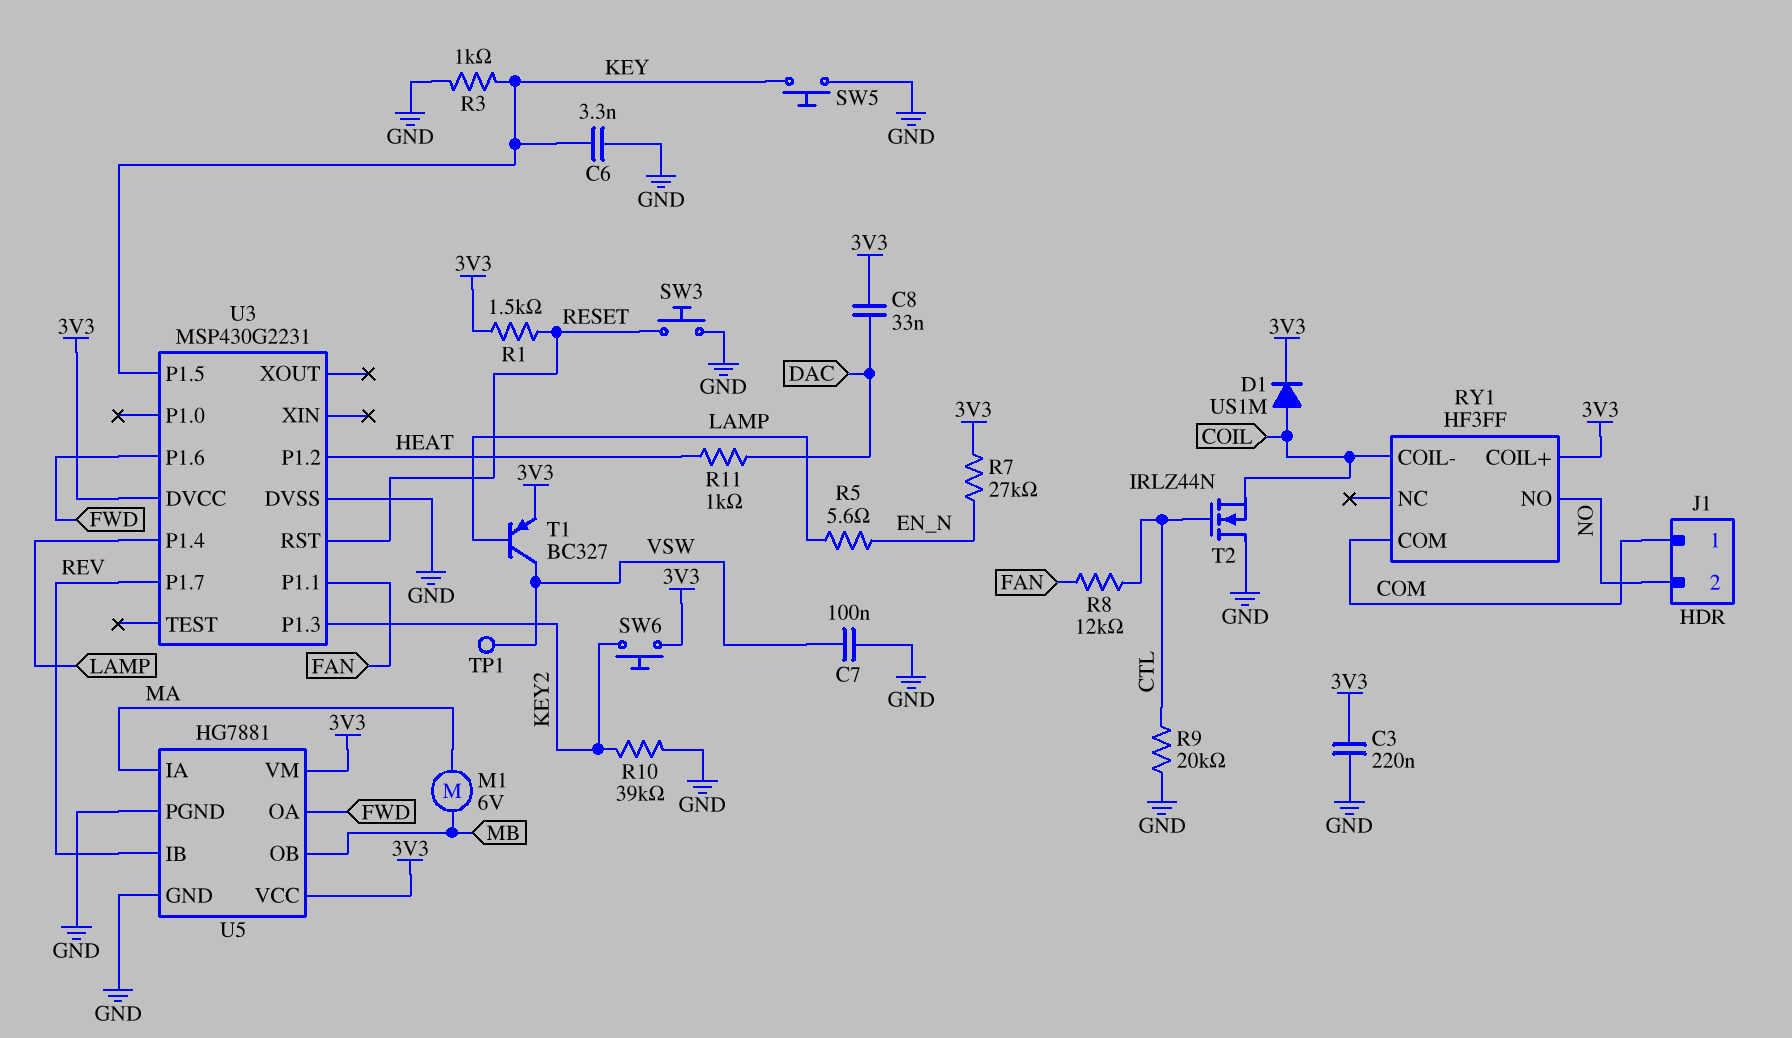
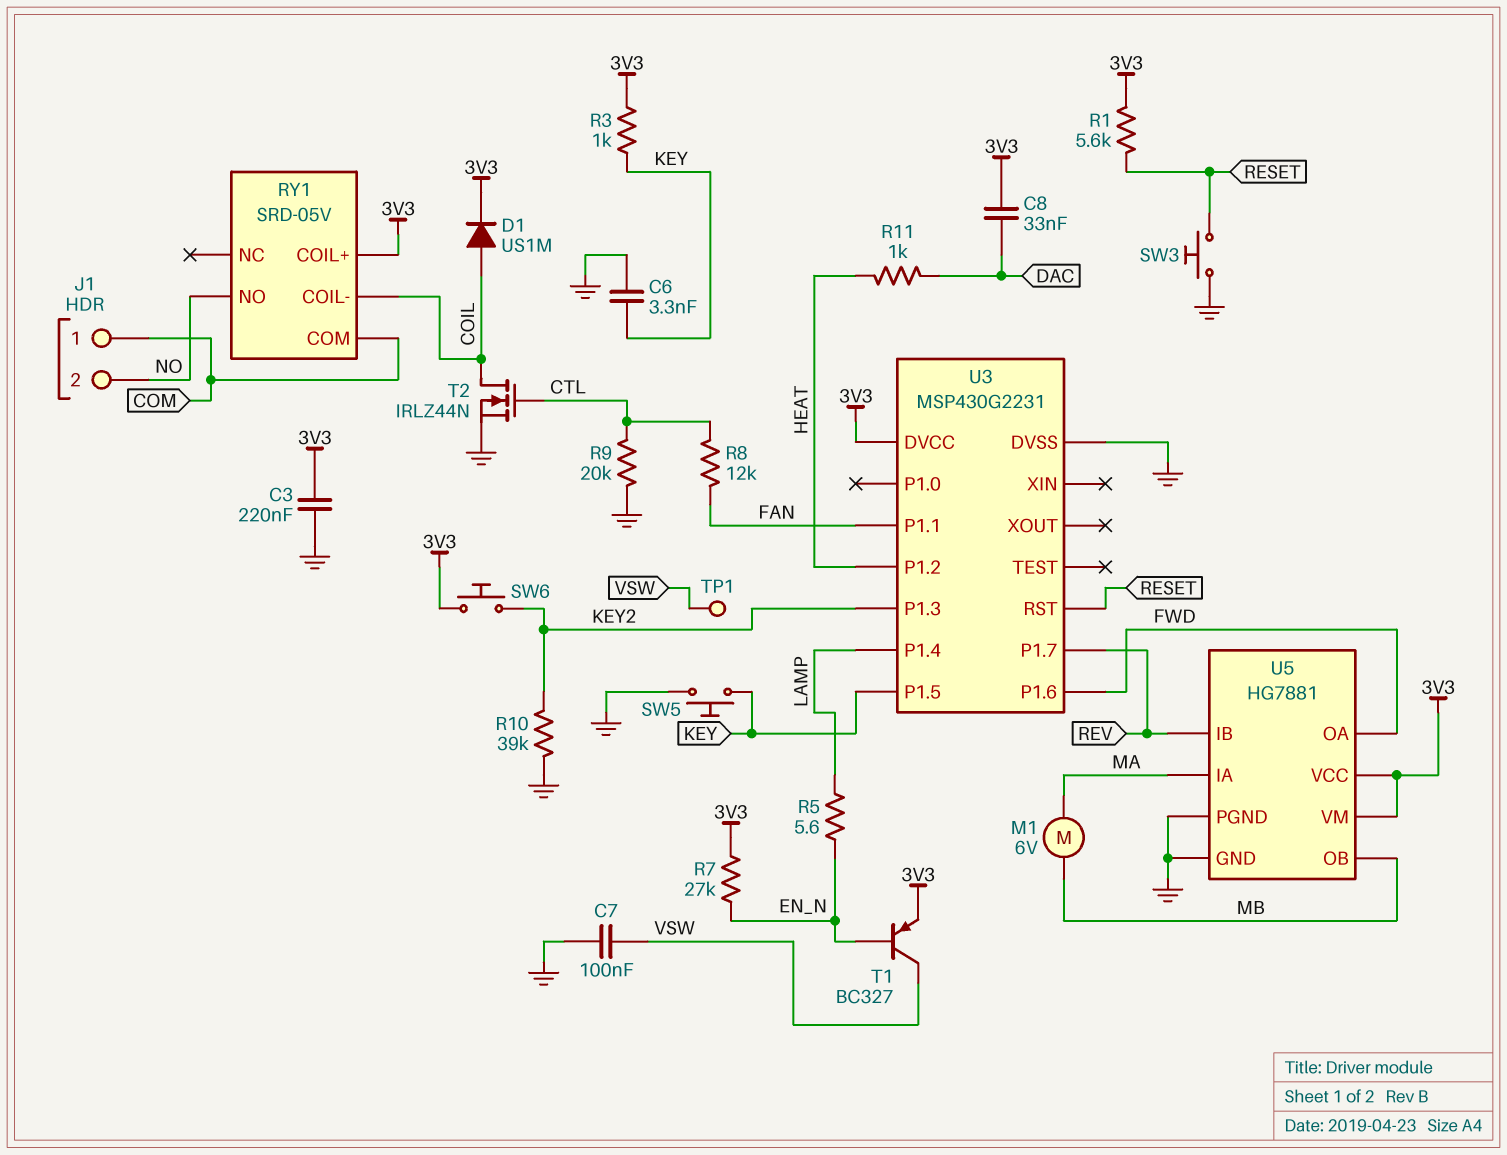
R1: 1.5k (3V3, RESET) -> 5.6k (3V3, RESET)
R3: 1k (GND, KEY) -> 1k (3V3, KEY)
RY1: HF3FF -> SRD-05V
T1: PNP BC327 (B LAMP, C VSW, E 3V3) -> PNP BC327 (B EN_N, C VSW, E 3V3)
T2: NMOS IRLZ44N (G CTL, D GND, S COIL) -> NMOS IRLZ44N (G CTL, D COIL, S GND)

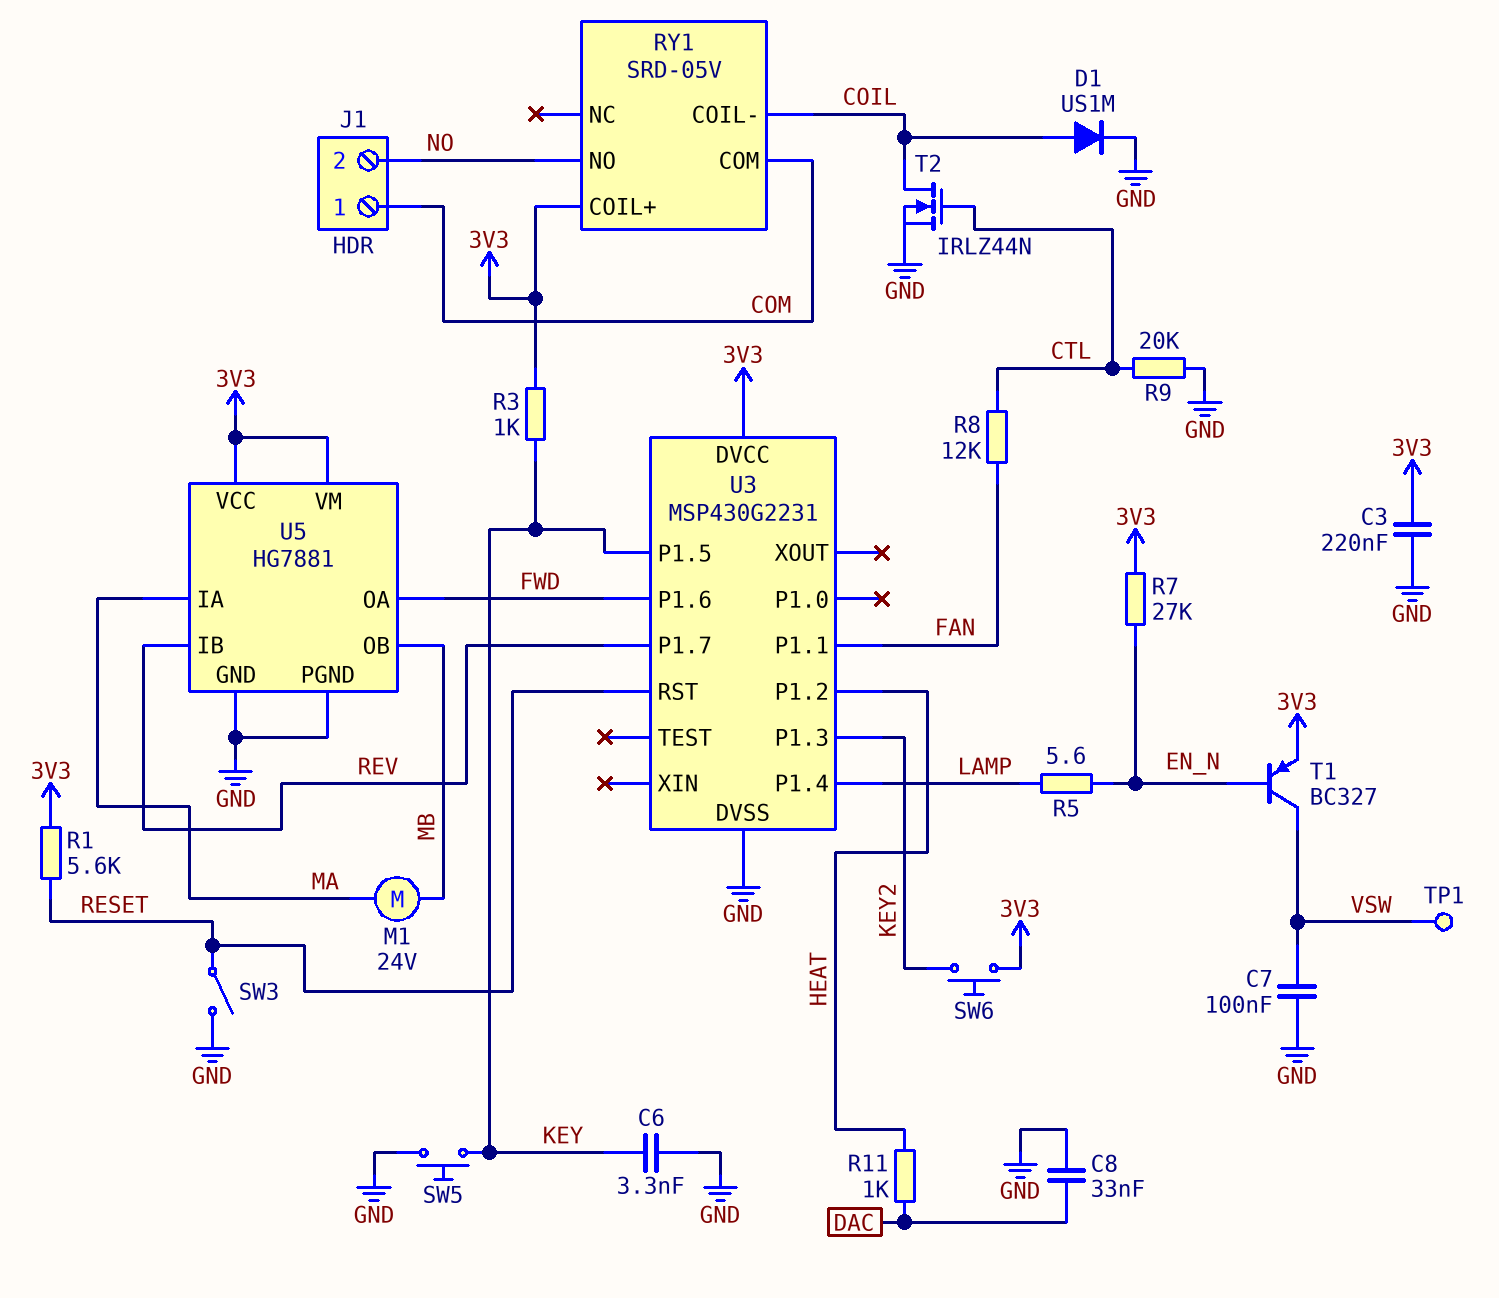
C8: 33nF (3V3, DAC) -> 33nF (DAC, GND)
D1: diode US1M (A COIL, K 3V3) -> diode US1M (A COIL, K GND)
M1: motor 6V (MA, MB) -> motor 24V (MA, MB)
R10: 39k (GND, KEY2) -> none
SW3: button (GND, RESET) -> switch (GND, RESET)

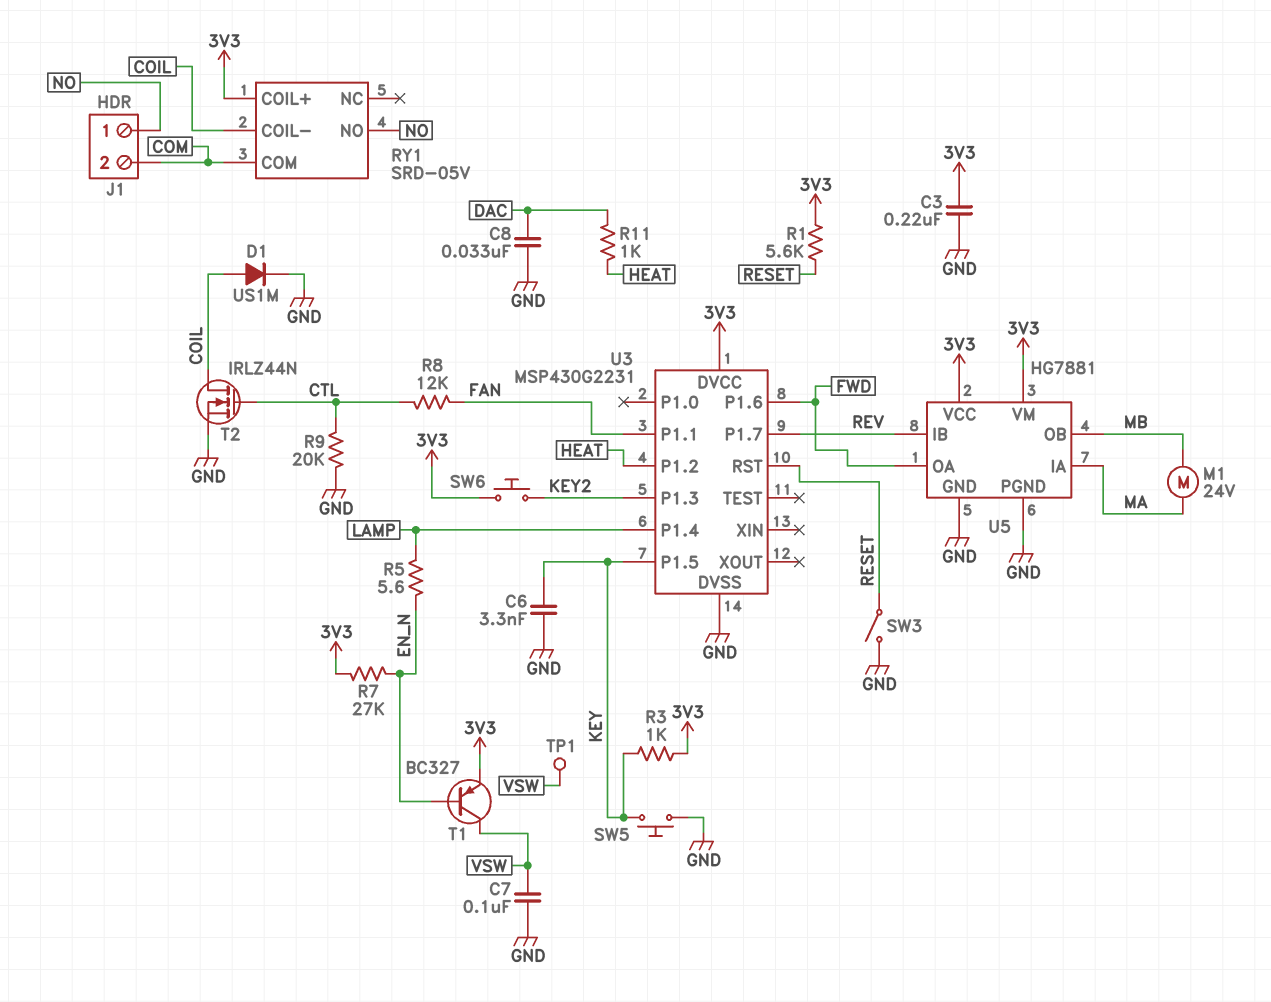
J1 pin 1: COM -> NO
J1 pin 2: NO -> COM

